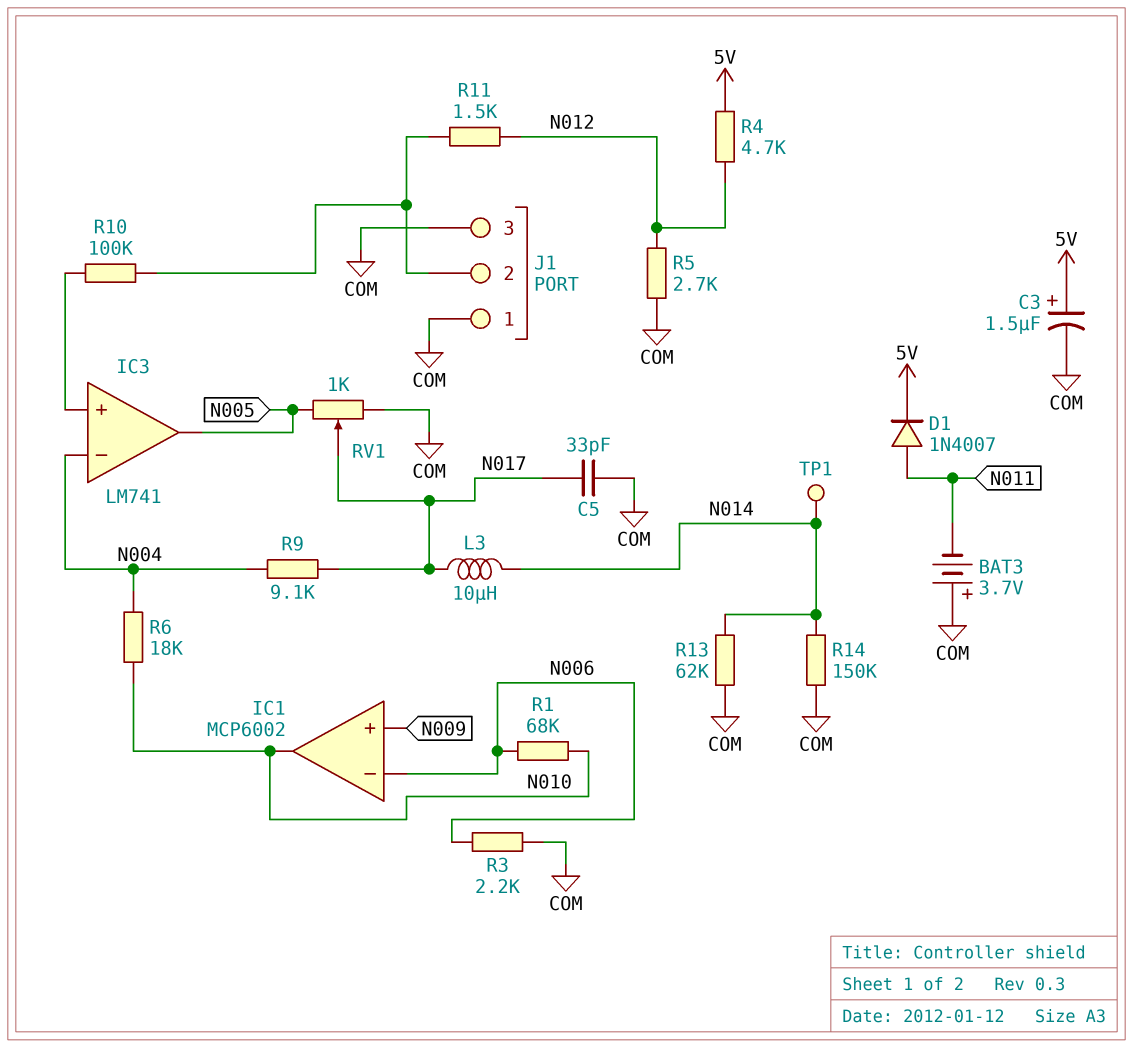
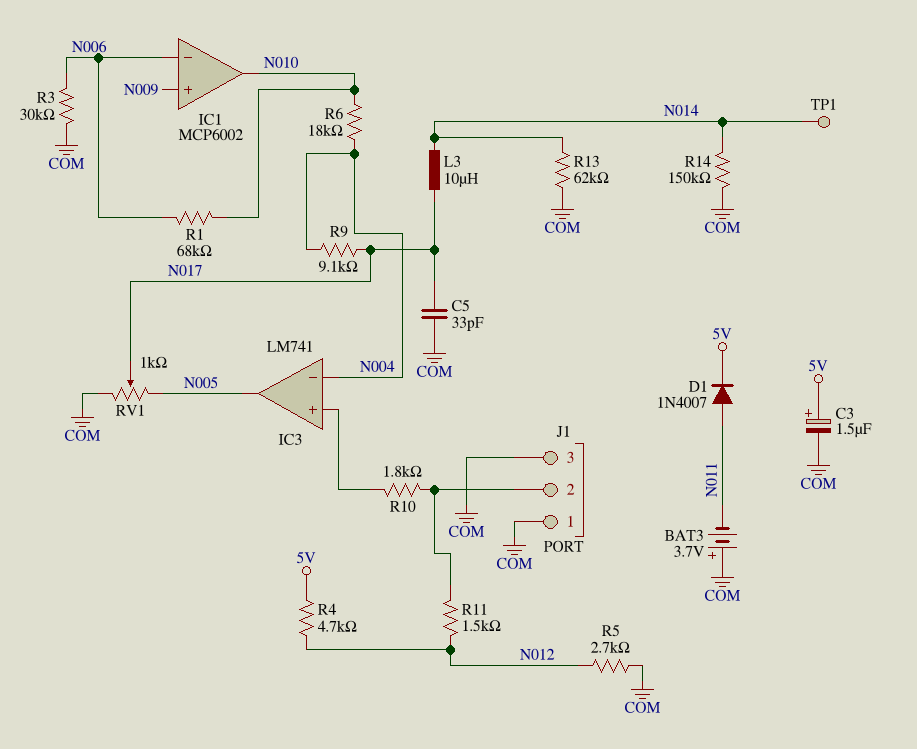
R3: 2.2k (COM, N006) -> 30k (COM, N006)
R10: 100k (IC3/in+, J1/2) -> 1.8k (IC3/in+, J1/2)

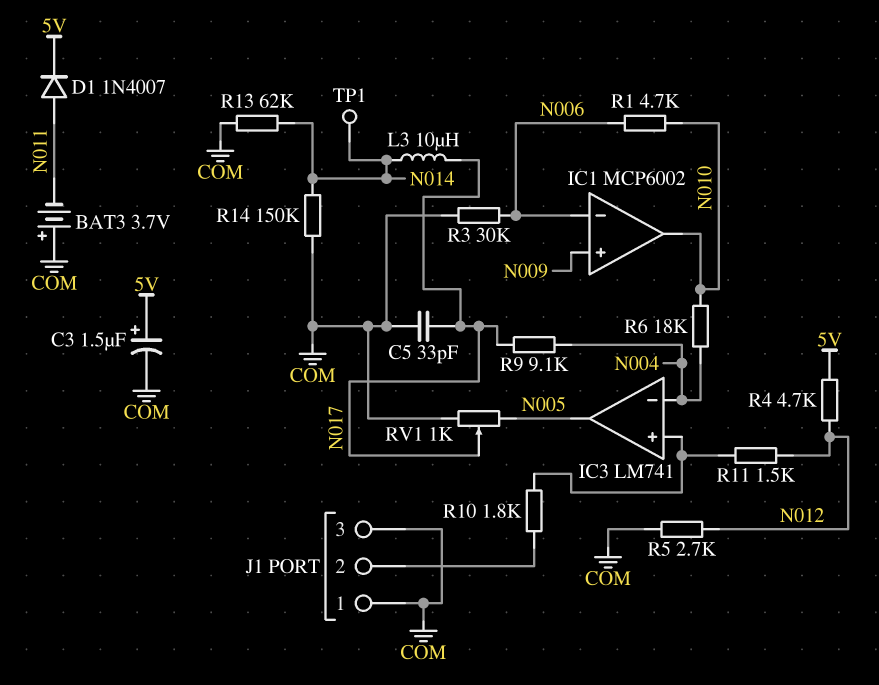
R1: 68k (N006, N010) -> 4.7k (N006, N010)
R11: 1.5k (J1/2, N012) -> 1.5k (IC3/in+, N012)

